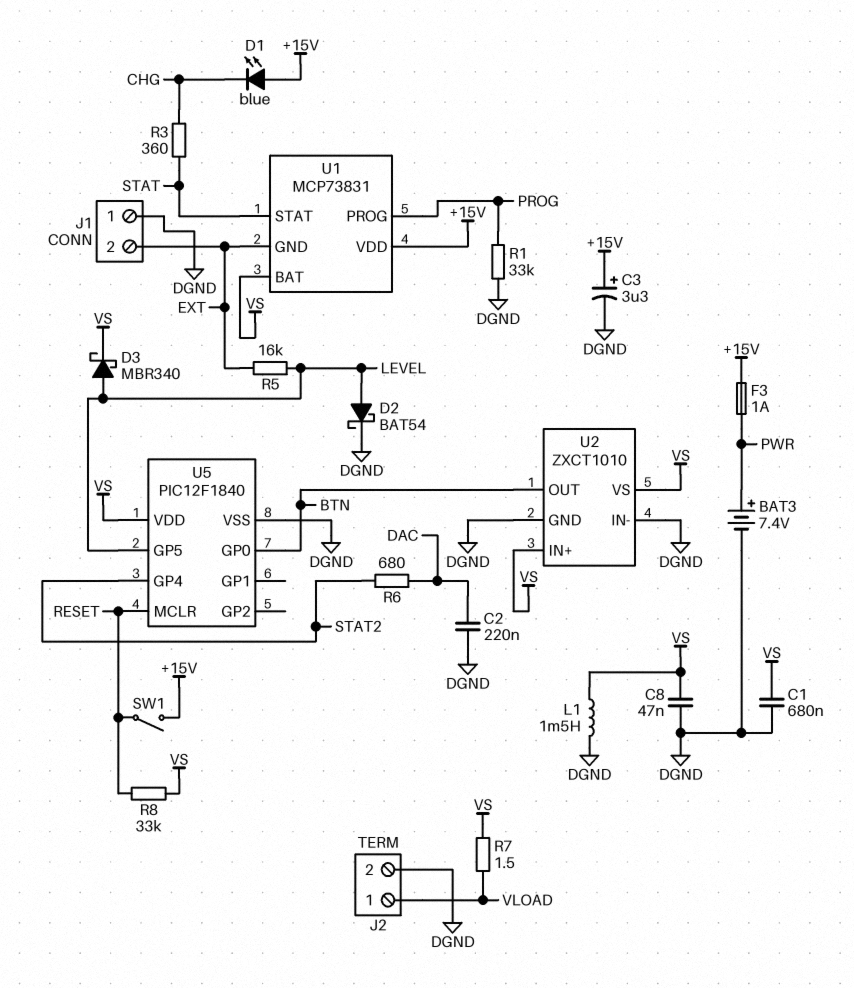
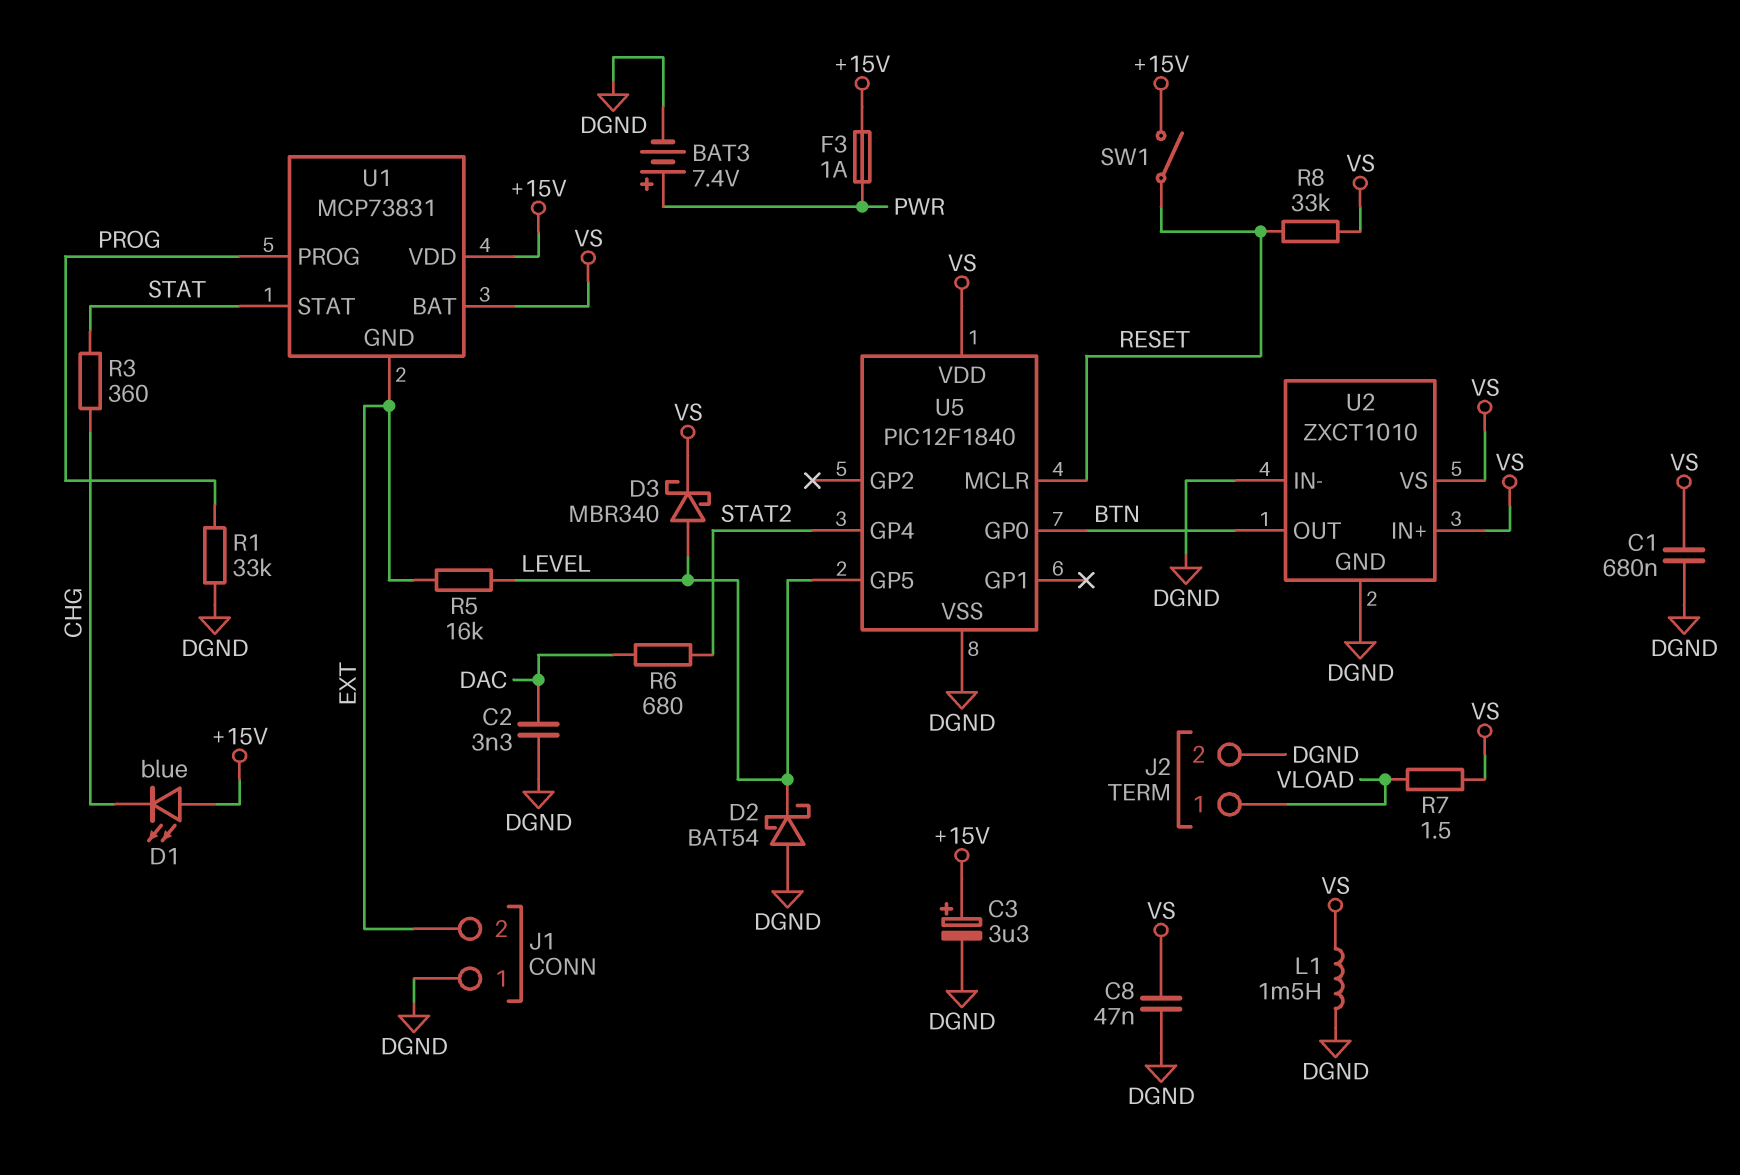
C2: 220nF (DAC, DGND) -> 3.3nF (DAC, DGND)
D2: schottky BAT54 (A LEVEL, K DGND) -> schottky BAT54 (A DGND, K LEVEL)

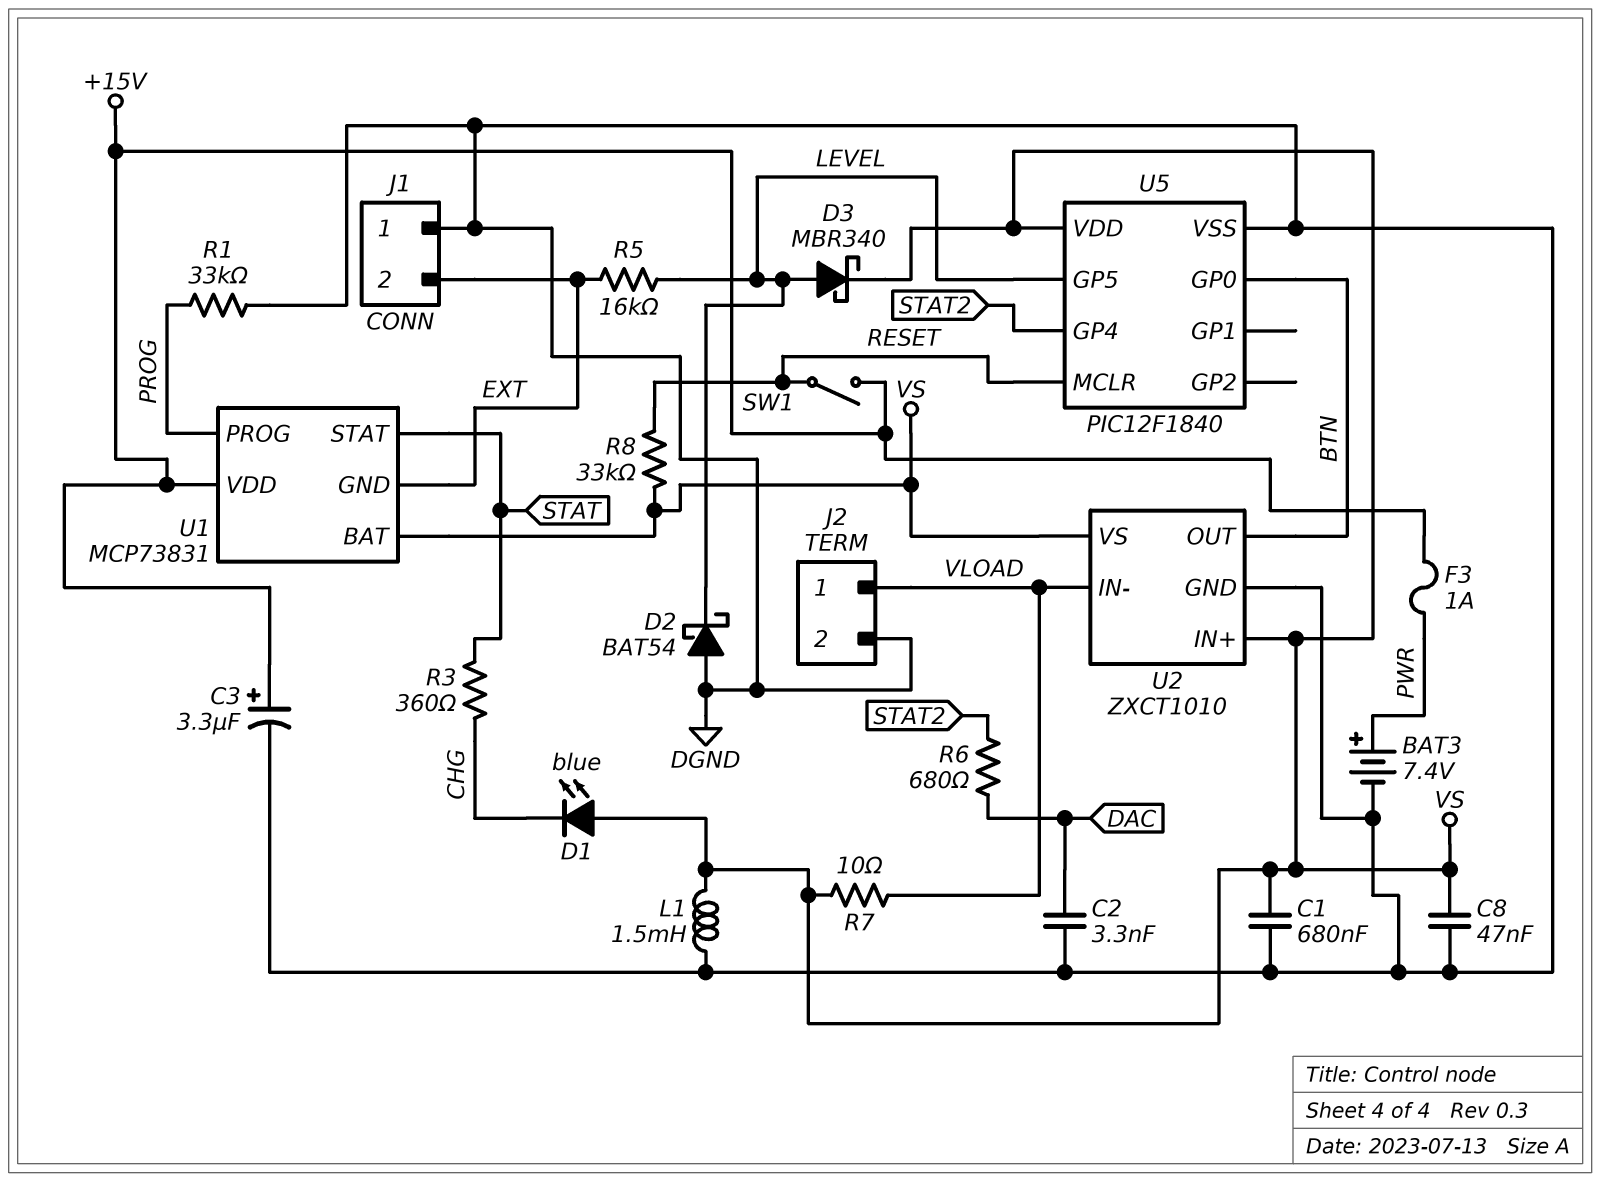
D1: LED blue (A +15V, K CHG) -> LED blue (A VS, K CHG)
R7: 1.5 (VLOAD, VS) -> 10 (VLOAD, VS)
U2 pin IN-: DGND -> VLOAD

